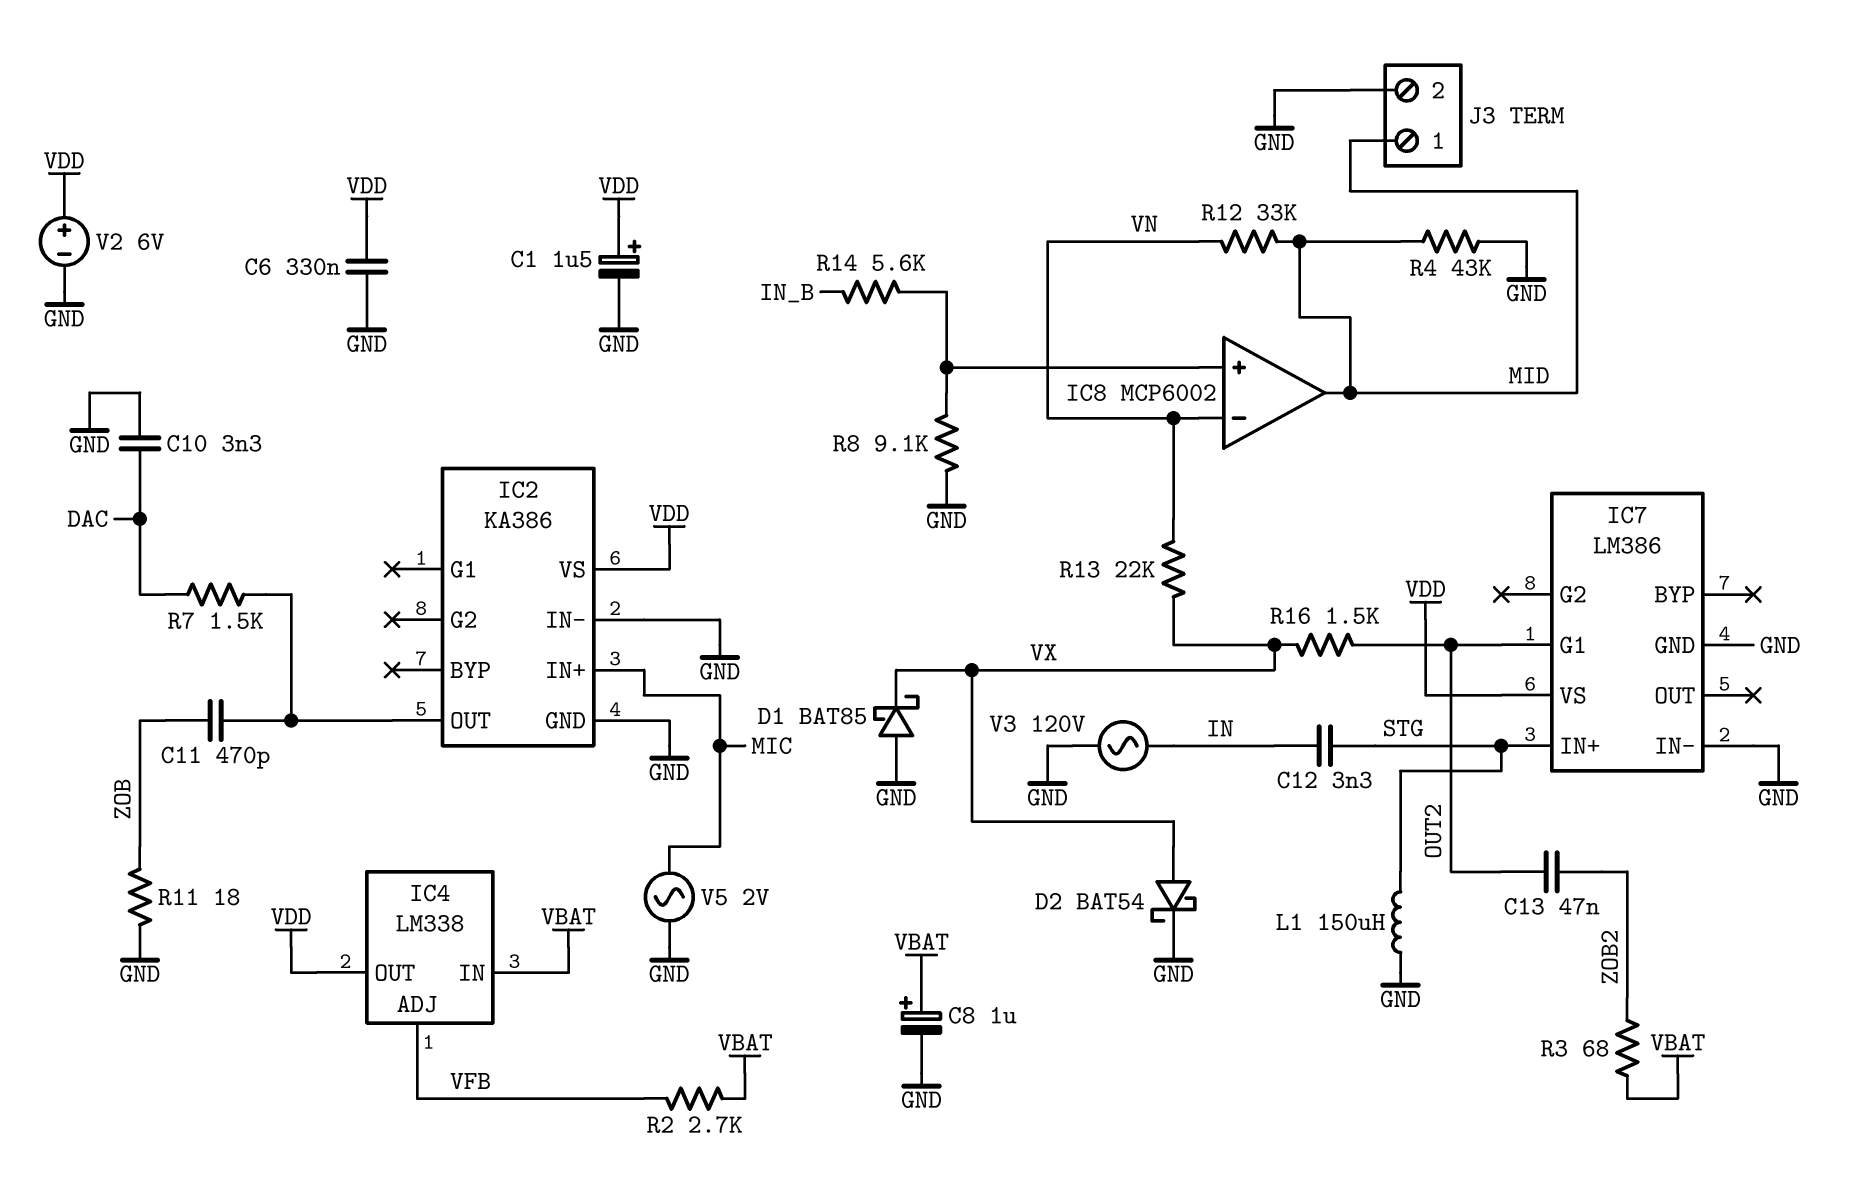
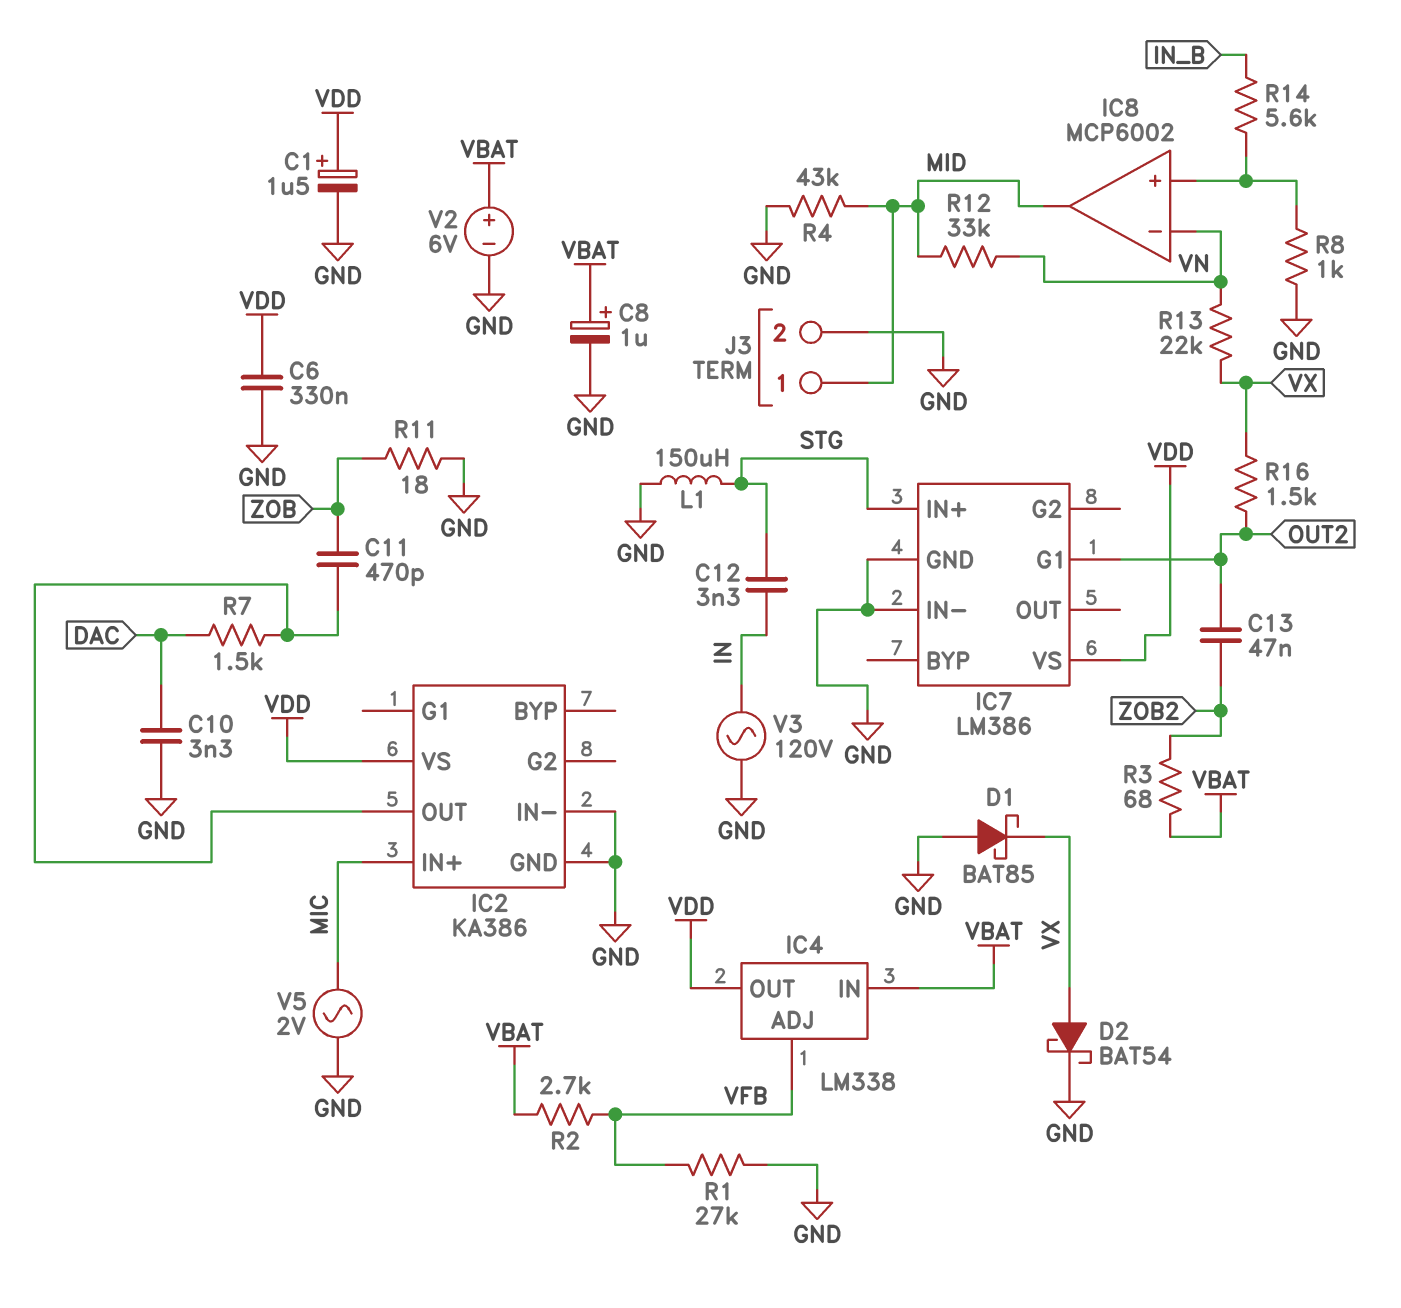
R1: none -> 27k (GND, VFB)
R8: 9.1k (GND, IC8/in+) -> 1k (GND, IC8/in+)
V2: 6V (plus VDD, minus GND) -> 6V (plus VBAT, minus GND)

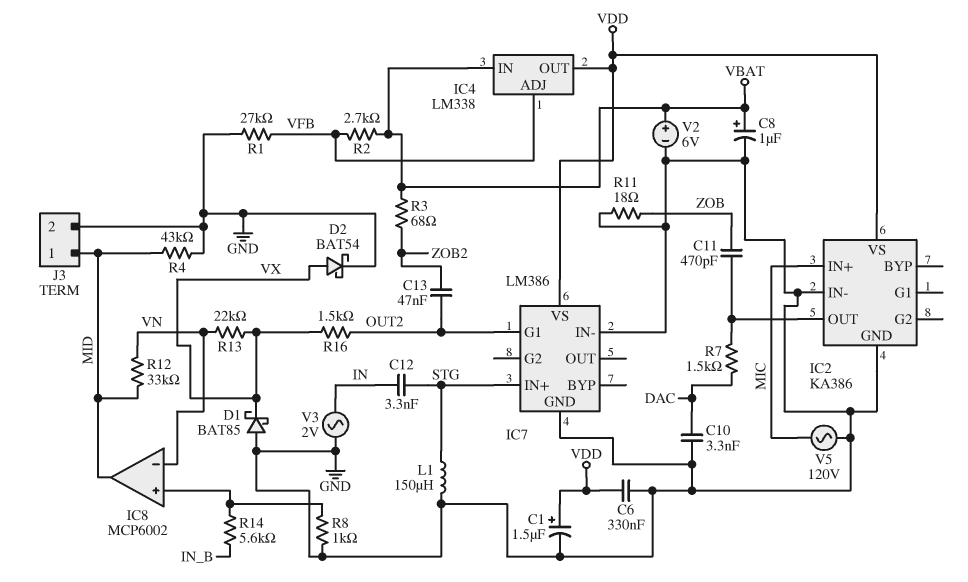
V3: AC 120V (GND, IN) -> AC 2V (GND, IN)
V5: AC 2V (GND, MIC) -> AC 120V (GND, MIC)

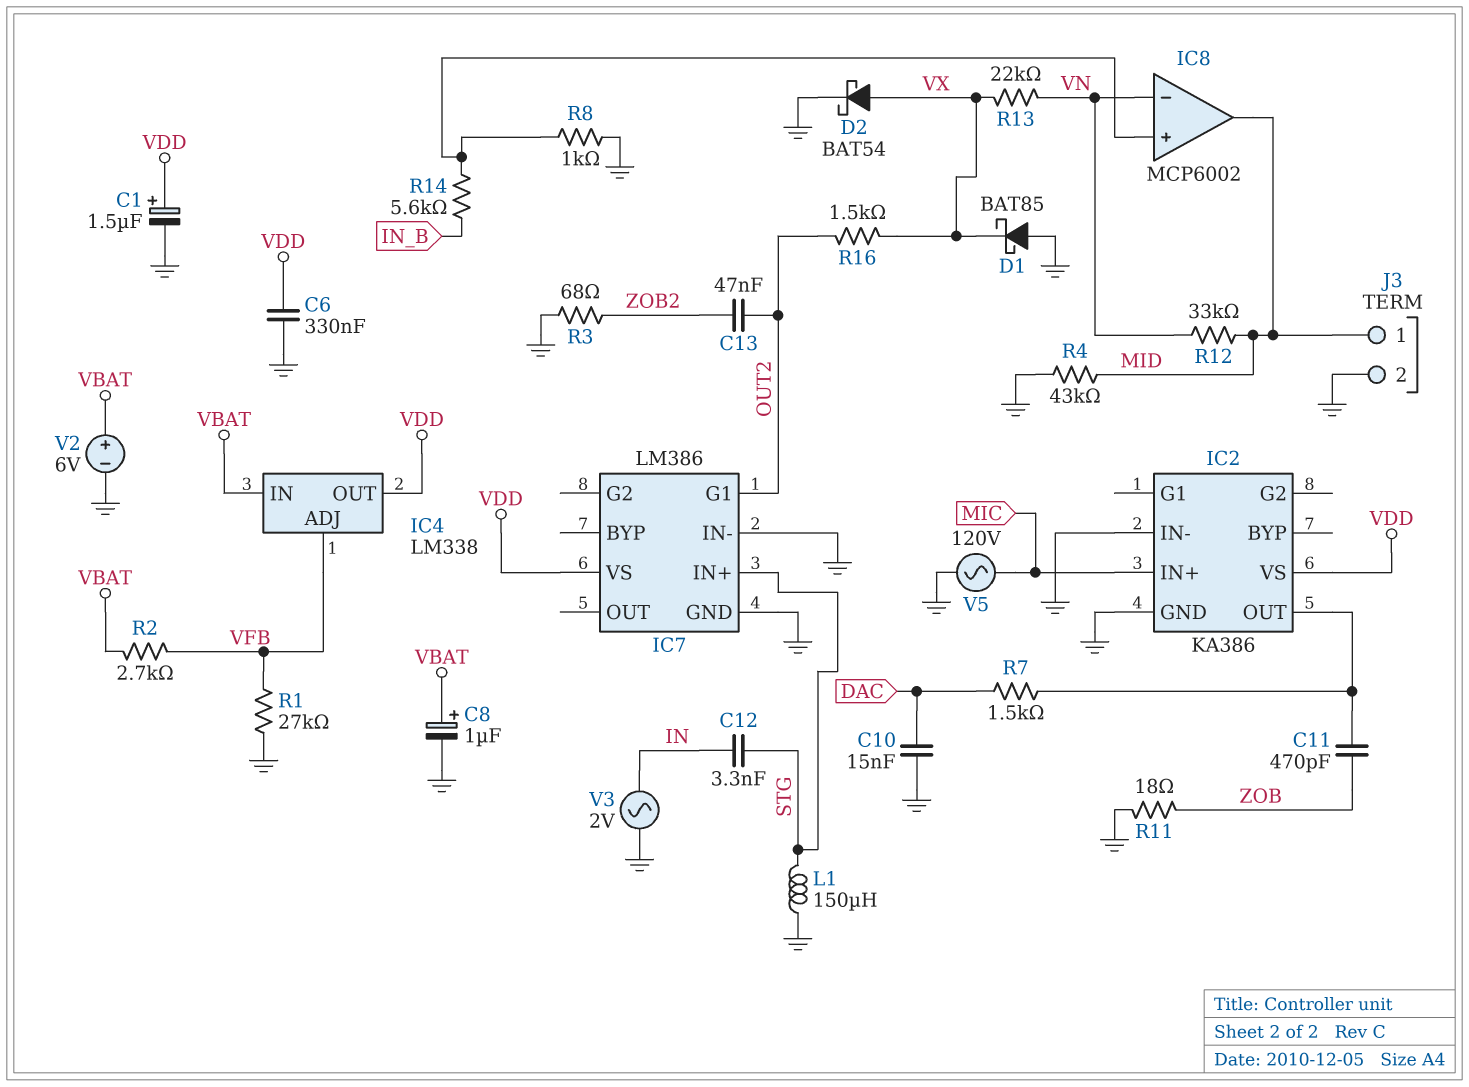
C10: 3.3nF (DAC, GND) -> 15nF (DAC, GND)
R3: 68 (VBAT, ZOB2) -> 68 (GND, ZOB2)

